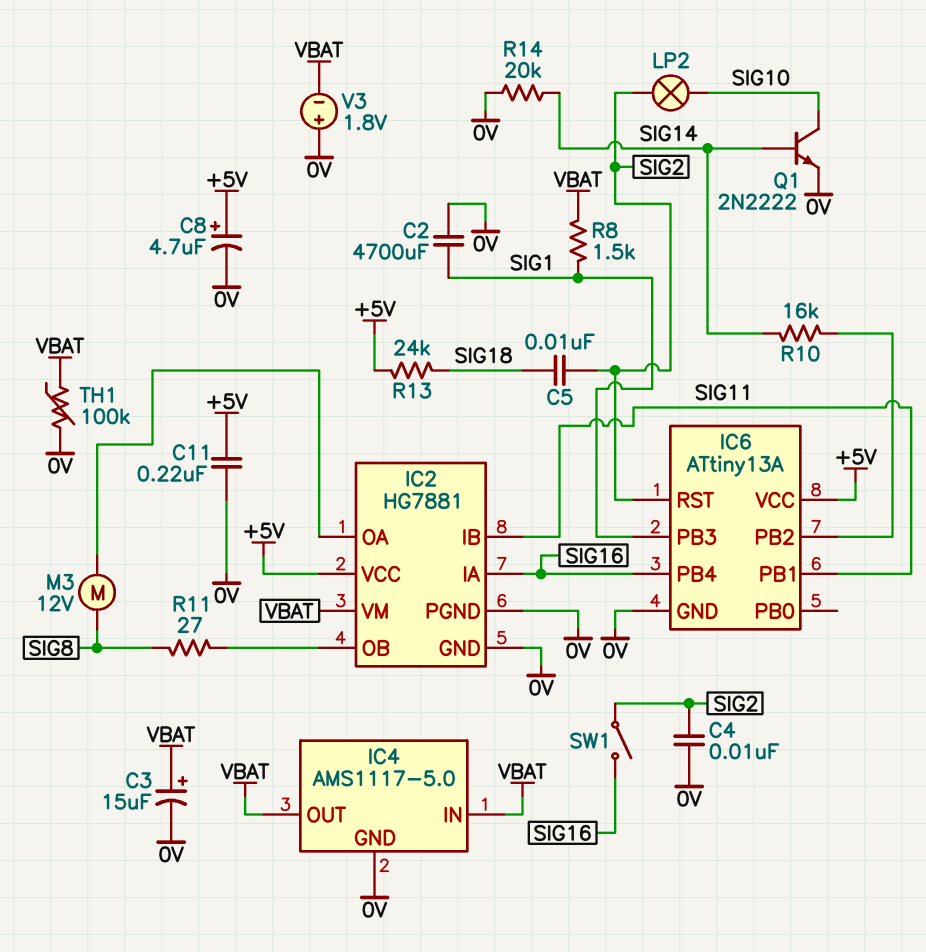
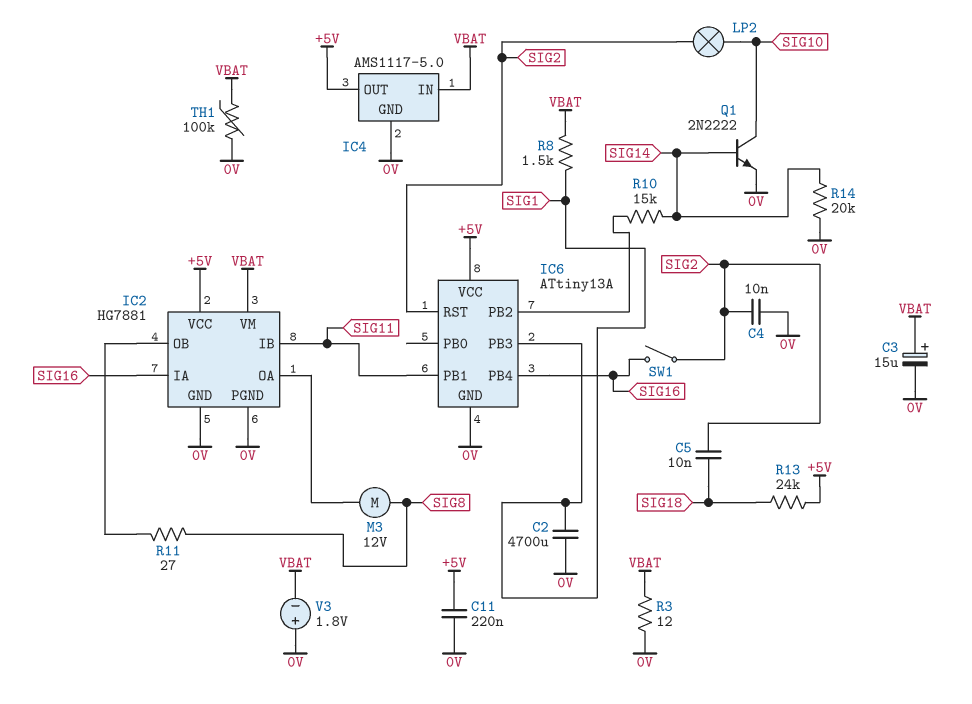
C8: 4.7uF (plus +5V, minus 0V) -> none
IC4 pin OUT: VBAT -> +5V
R3: none -> 12 (0V, VBAT)
R10: 16k (IC6/PB2, SIG14) -> 15k (IC6/PB2, SIG14)

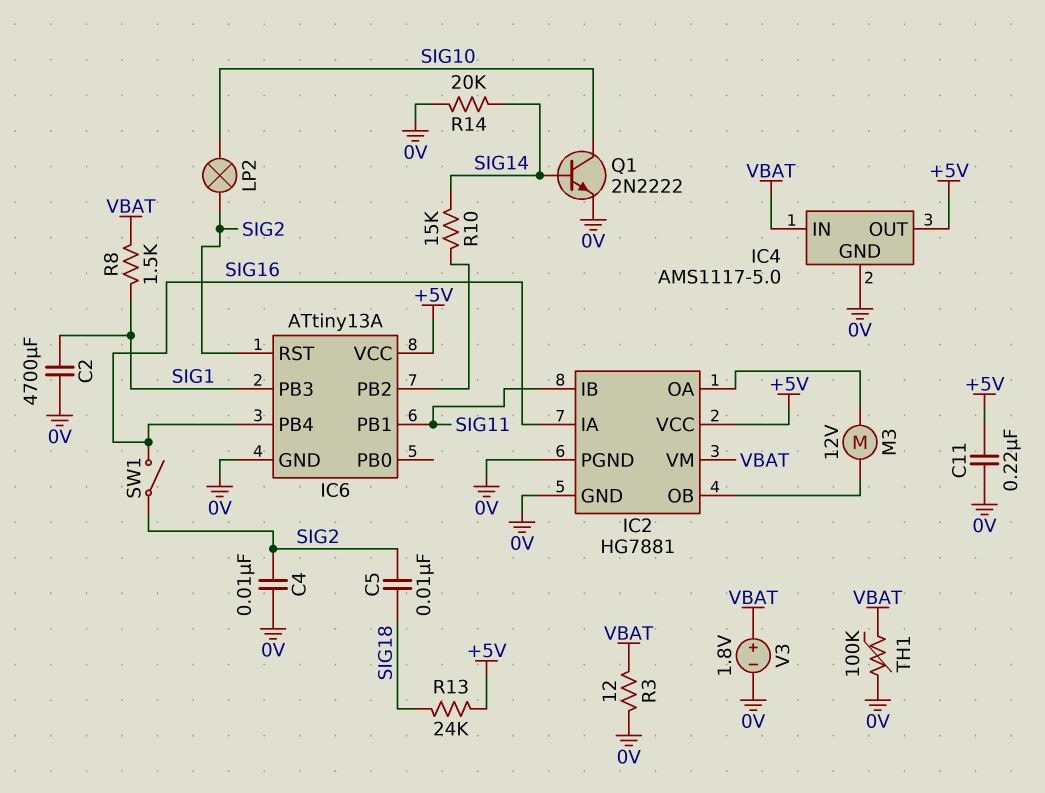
C3: 15uF (plus VBAT, minus 0V) -> none
M3: motor 12V (IC2/OA, SIG8) -> motor 12V (IC2/OA, IC2/OB)
R11: 27 (IC2/OB, SIG8) -> none
V3: 1.8V (plus 0V, minus VBAT) -> 1.8V (plus VBAT, minus 0V)

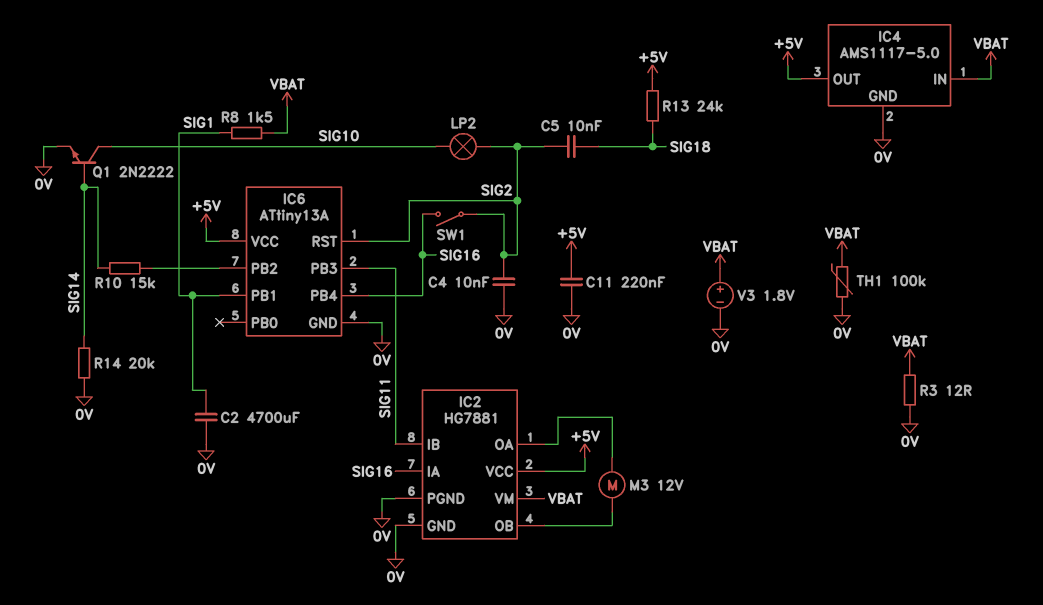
IC6 pin PB1: SIG11 -> SIG1
IC6 pin PB3: SIG1 -> SIG11

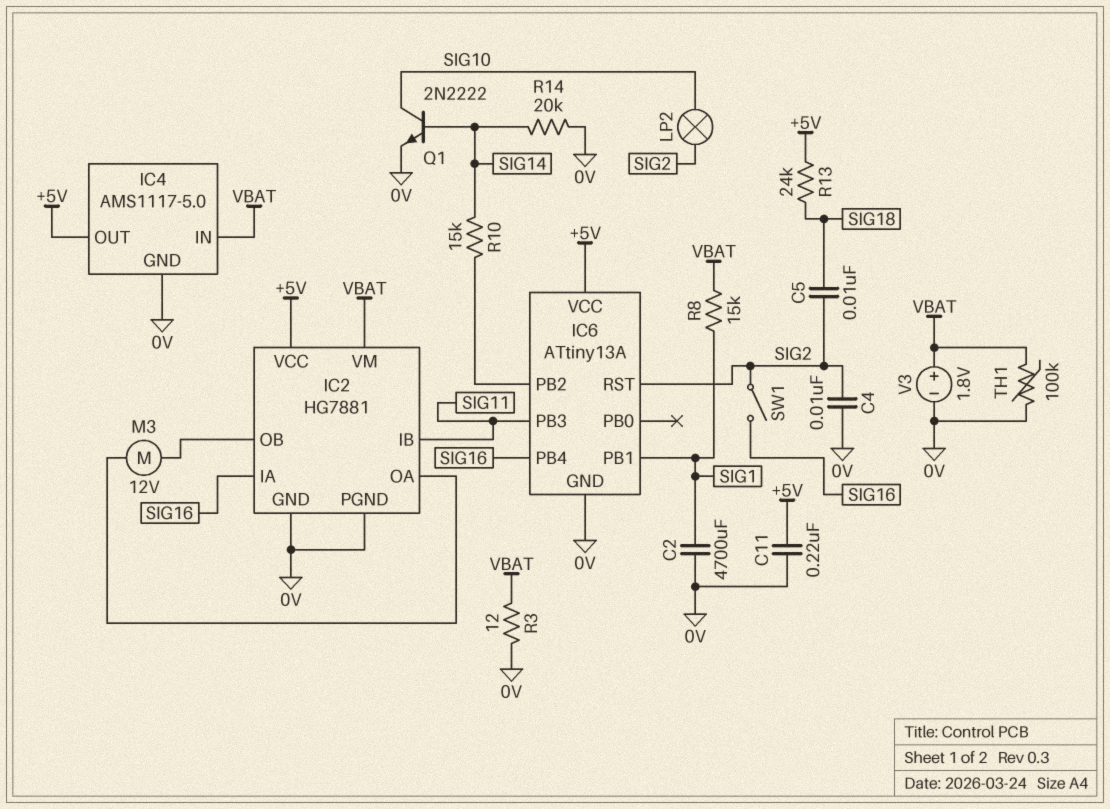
R8: 1.5k (SIG1, VBAT) -> 15k (SIG1, VBAT)

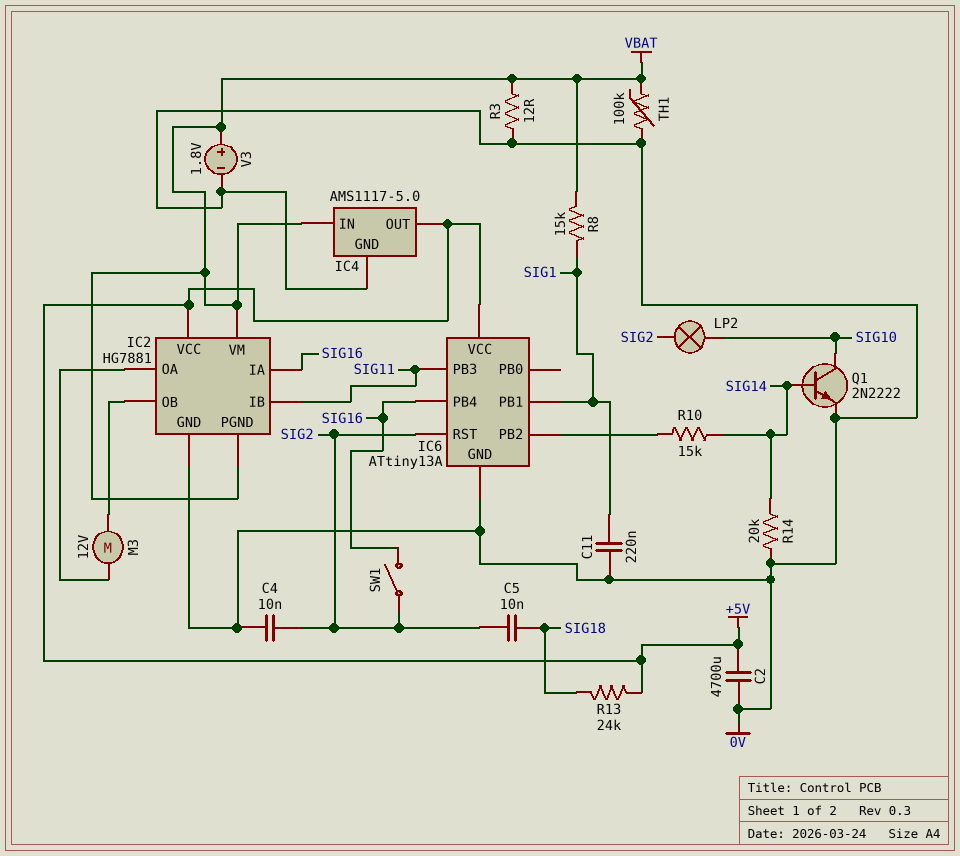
C2: 4700uF (0V, SIG1) -> 4700uF (+5V, 0V)
C11: 220nF (+5V, 0V) -> 220nF (0V, SIG1)
IC2 pin PGND: 0V -> VBAT

